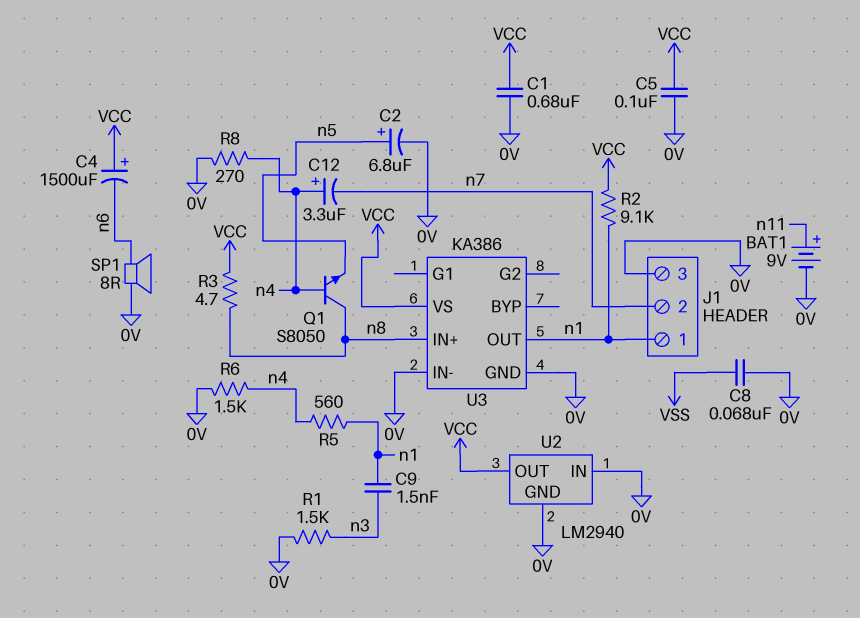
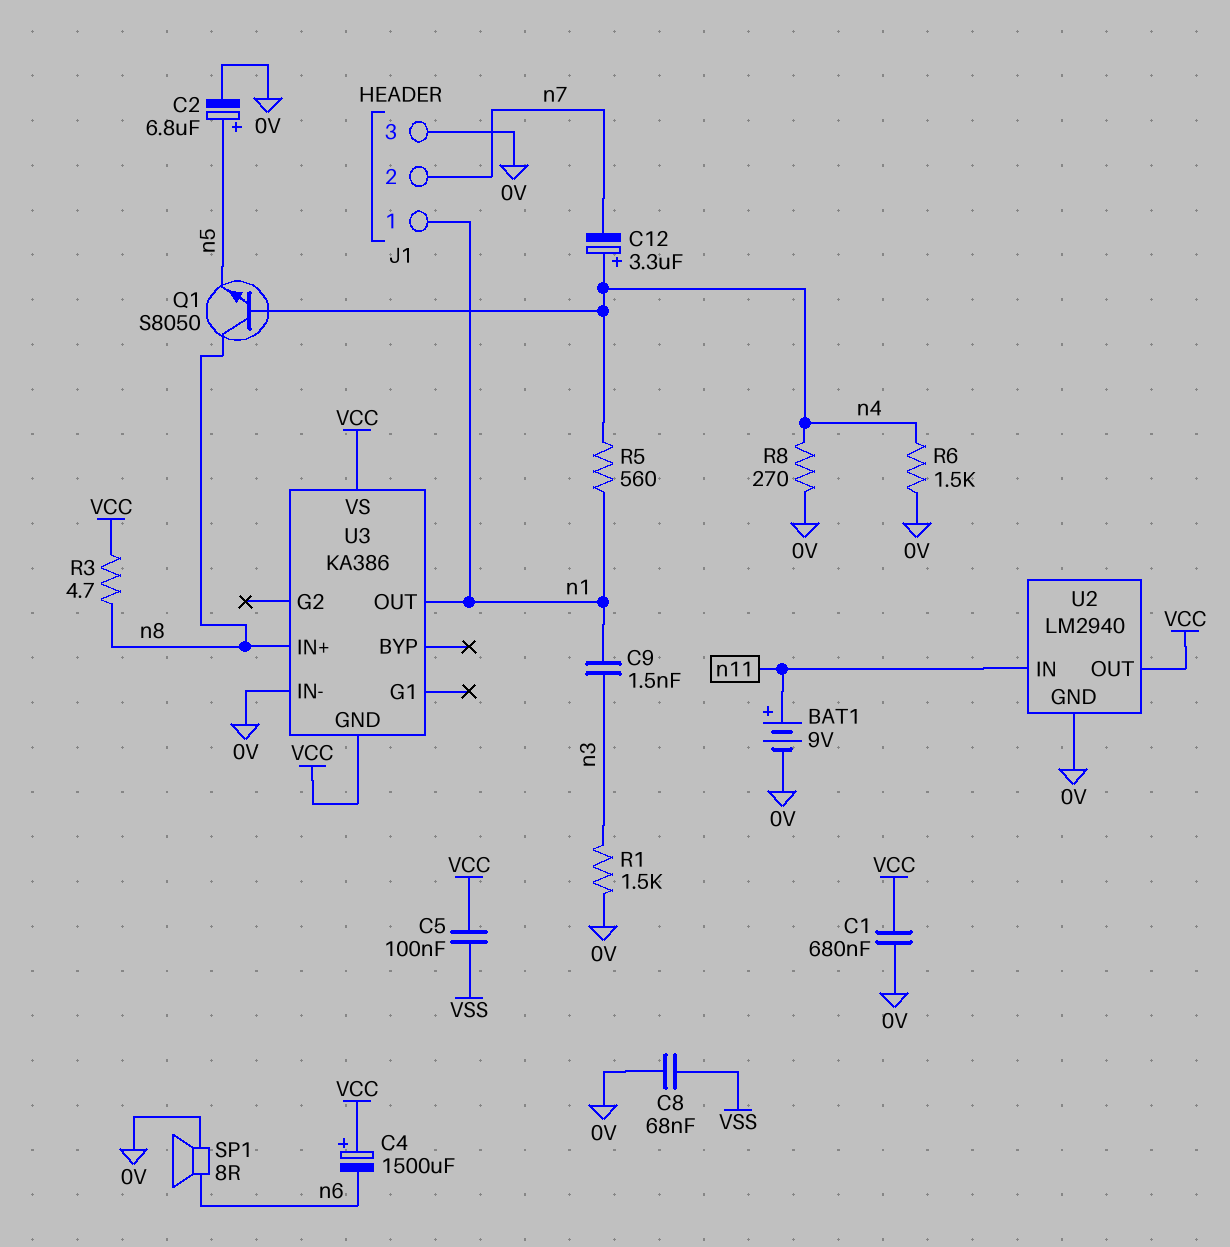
C5: 100nF (0V, VCC) -> 100nF (VCC, VSS)
R2: 9.1k (VCC, n1) -> none
U2 pin IN: 0V -> n11
U3 pin GND: 0V -> VCC

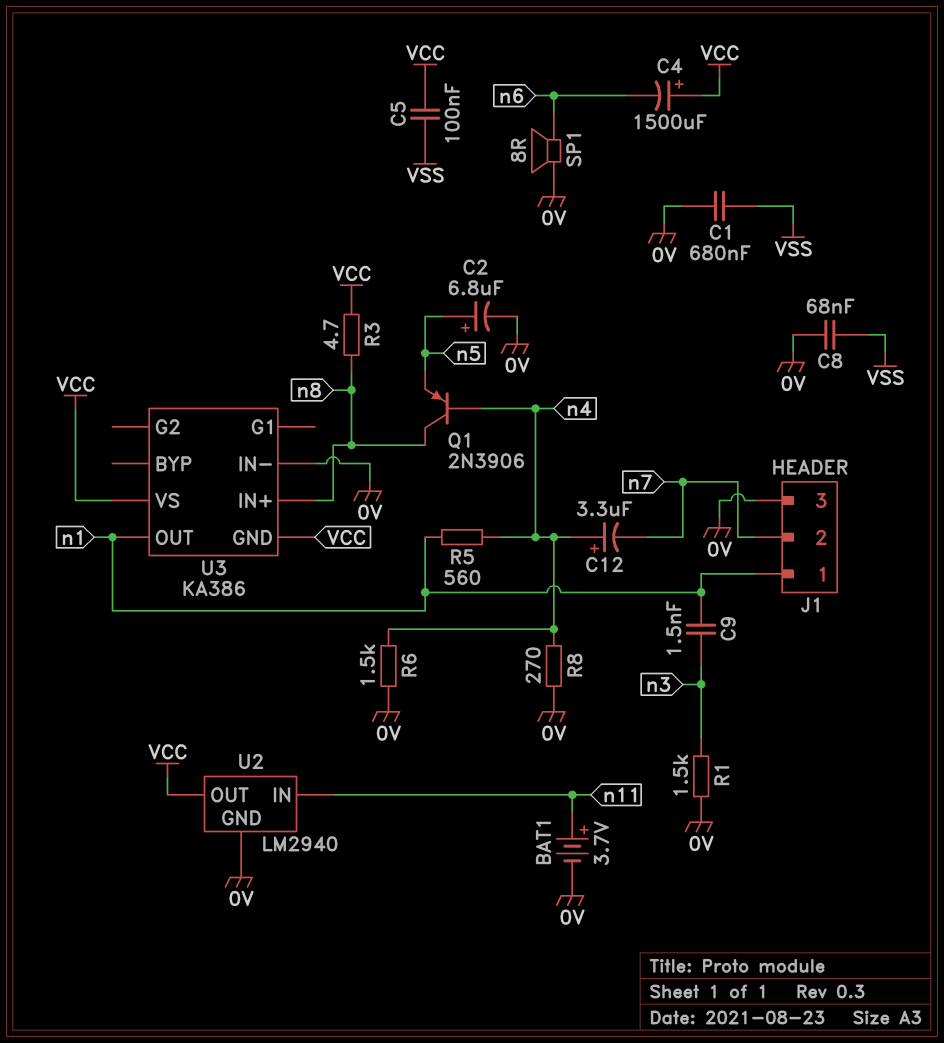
BAT1: 9V (plus n11, minus 0V) -> 3.7V (plus n11, minus 0V)
C1: 680nF (0V, VCC) -> 680nF (0V, VSS)
Q1: NPN S8050 (B n4, C n8, E n5) -> PNP 2N3906 (B n4, C n8, E n5)

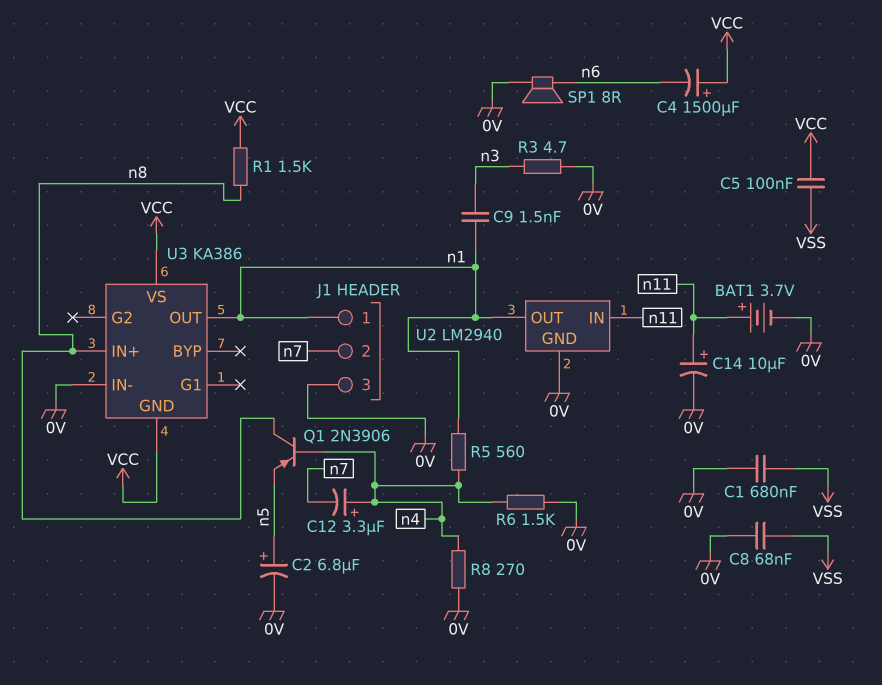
C14: none -> 10uF (plus n11, minus 0V)
R1: 1.5k (0V, n3) -> 1.5k (VCC, n8)
R3: 4.7 (VCC, n8) -> 4.7 (0V, n3)
U2 pin OUT: VCC -> n1

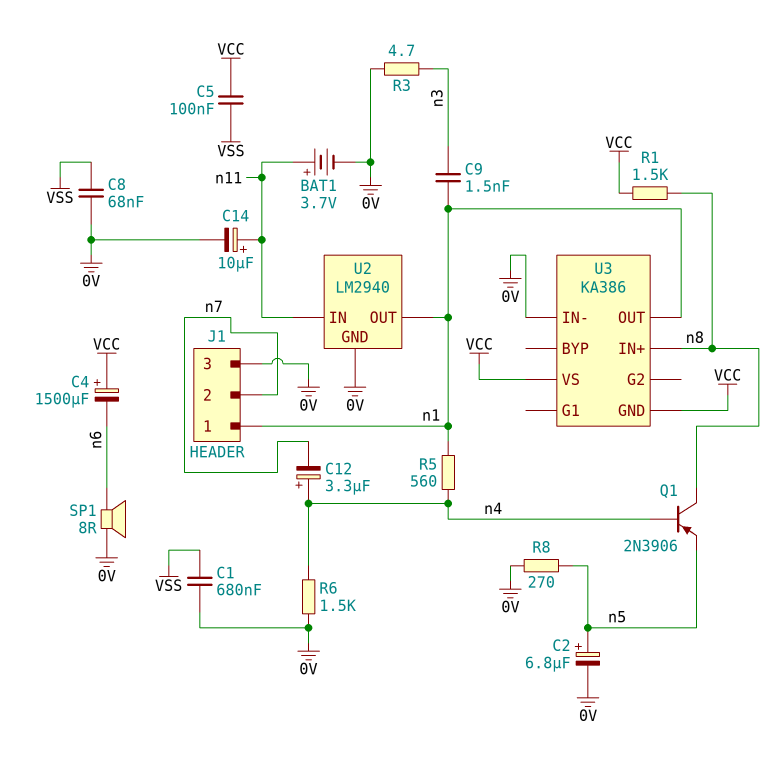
R8: 270 (0V, n4) -> 270 (0V, n5)

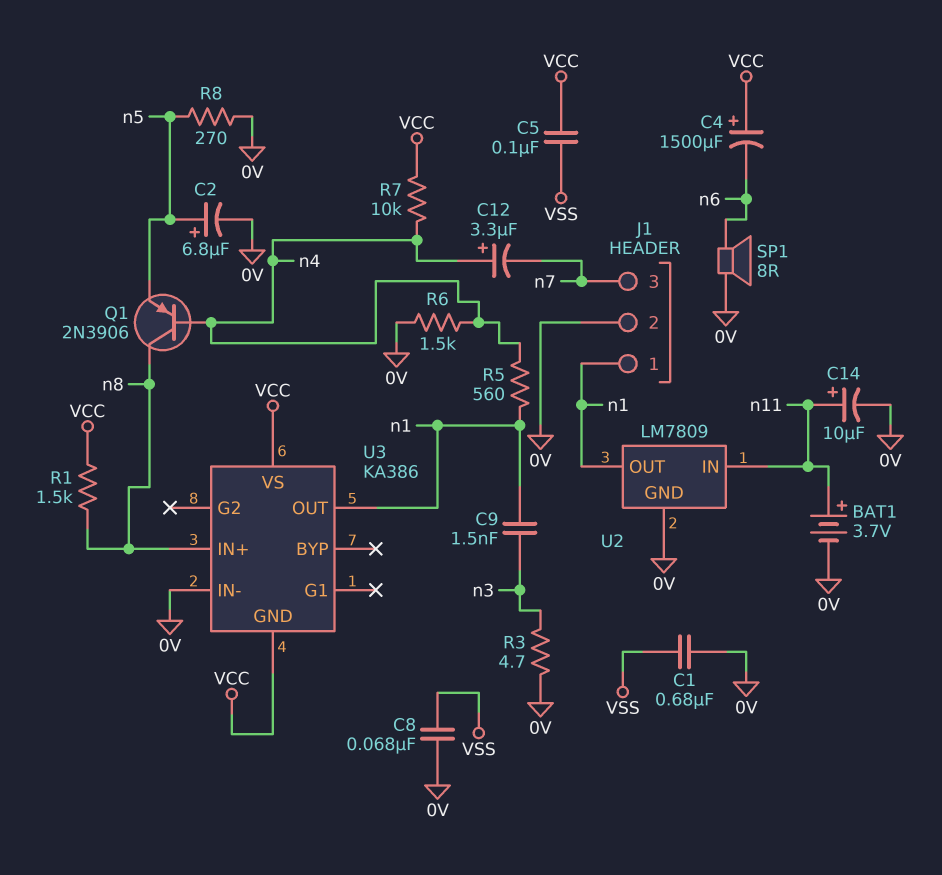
J1 pin 2: n7 -> 0V
J1 pin 3: 0V -> n7
R7: none -> 10k (VCC, n4)
U2: LM2940 -> LM7809

